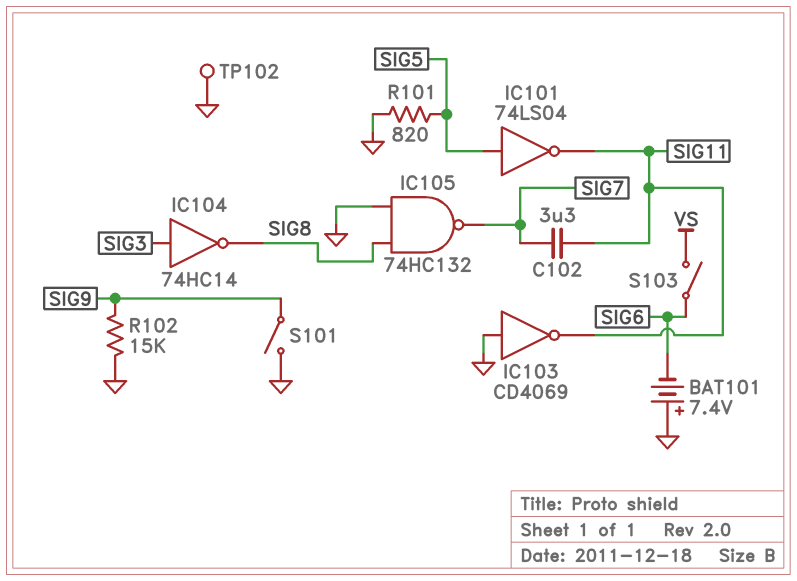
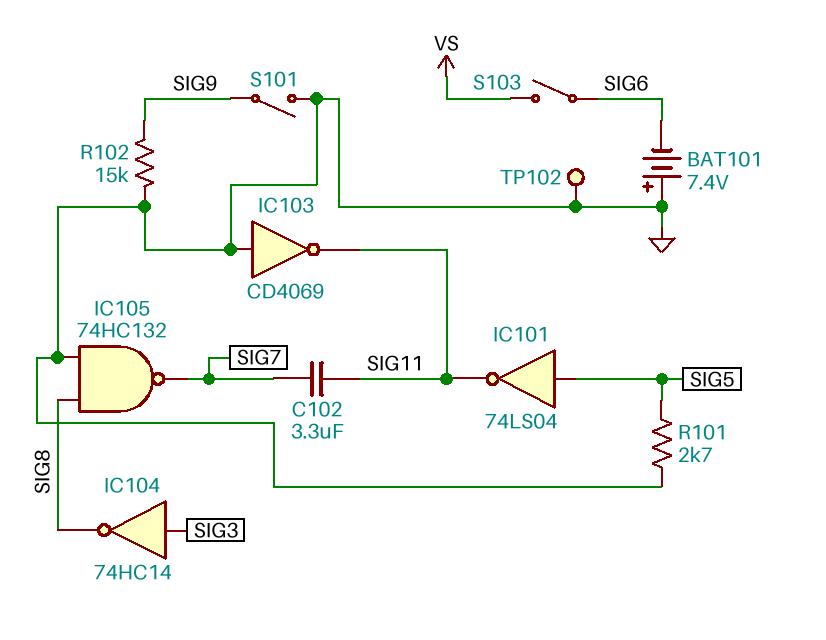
R101: 820 (GND, SIG5) -> 2.7k (GND, SIG5)

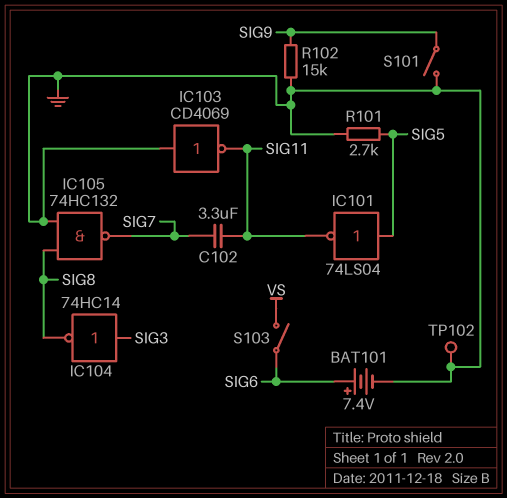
BAT101: 7.4V (plus GND, minus SIG6) -> 7.4V (plus SIG6, minus GND)

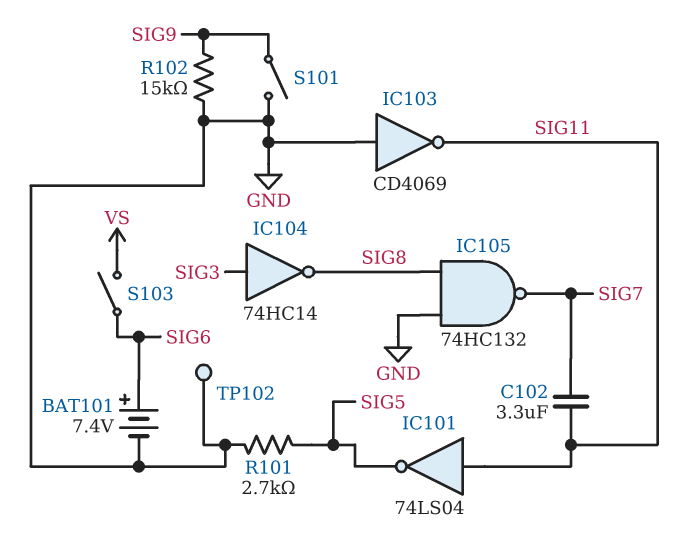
IC101: NOT 74LS04 (in SIG5, out SIG11) -> NOT 74LS04 (in SIG11, out SIG5)

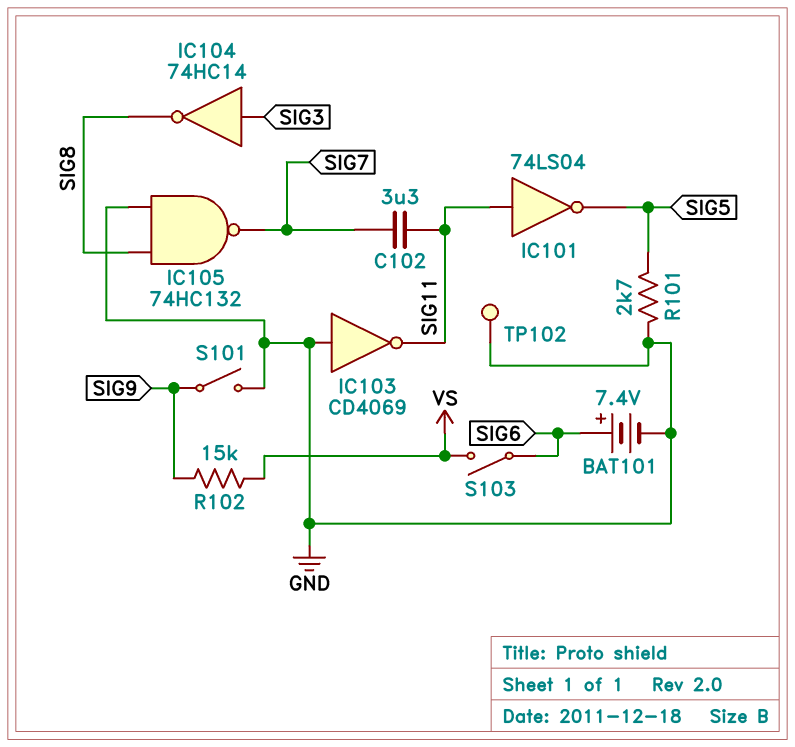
R102: 15k (GND, SIG9) -> 15k (SIG9, VS)

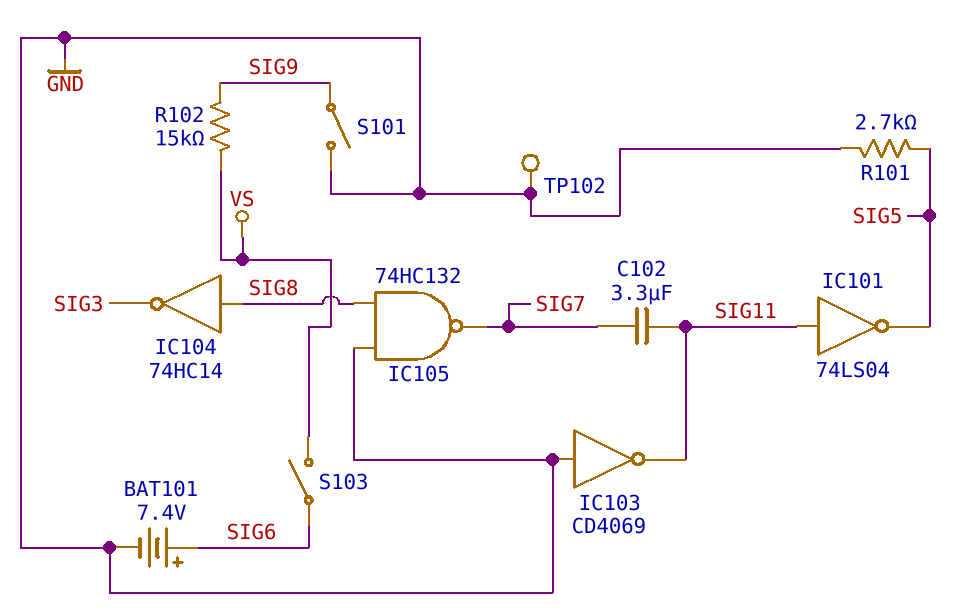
IC104: NOT 74HC14 (in SIG3, out SIG8) -> NOT 74HC14 (in SIG8, out SIG3)

